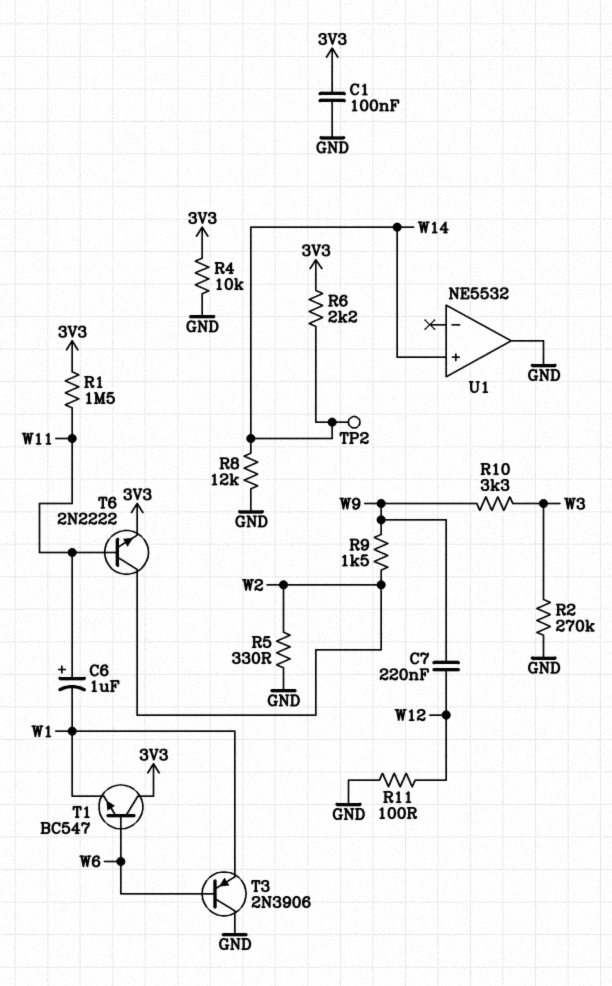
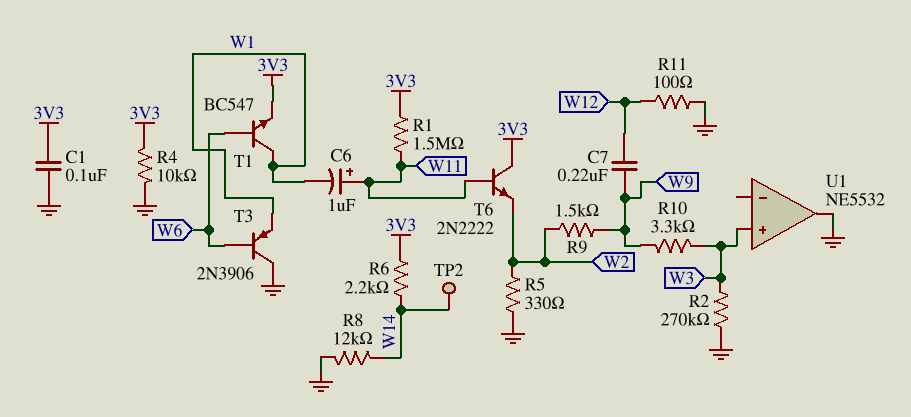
T1: NPN BC547 (B W6, C 3V3, E W1) -> NPN BC547 (B W6, C W1, E 3V3)
T6: NPN 2N2222 (B W11, C W2, E 3V3) -> NPN 2N2222 (B W11, C 3V3, E W2)
U1 pin in+: W14 -> W3

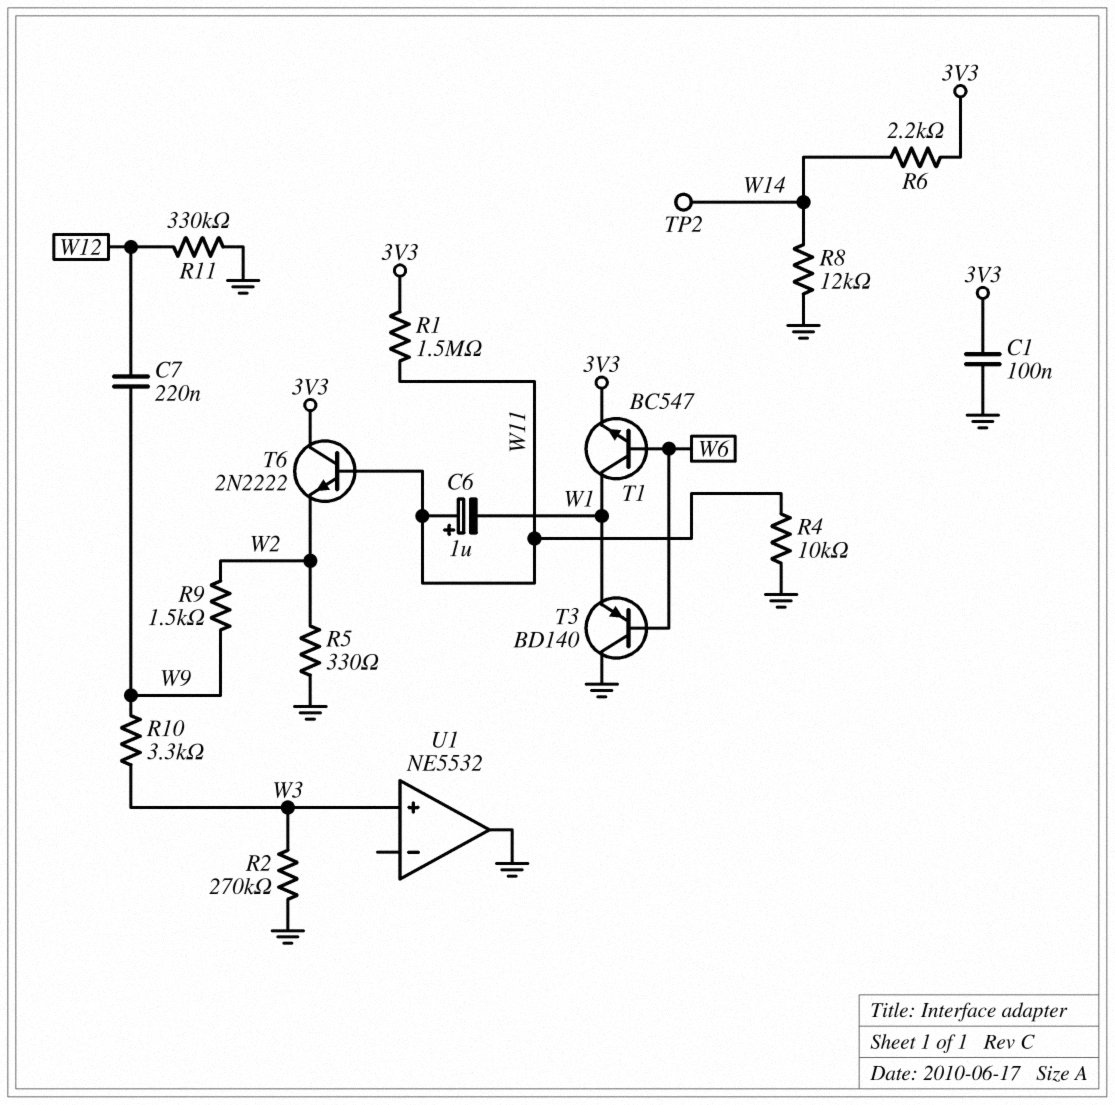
R4: 10k (3V3, GND) -> 10k (GND, W11)
R11: 100 (GND, W12) -> 330k (GND, W12)
T3: PNP 2N3906 (B W6, C GND, E W1) -> PNP BD140 (B W6, C GND, E W1)

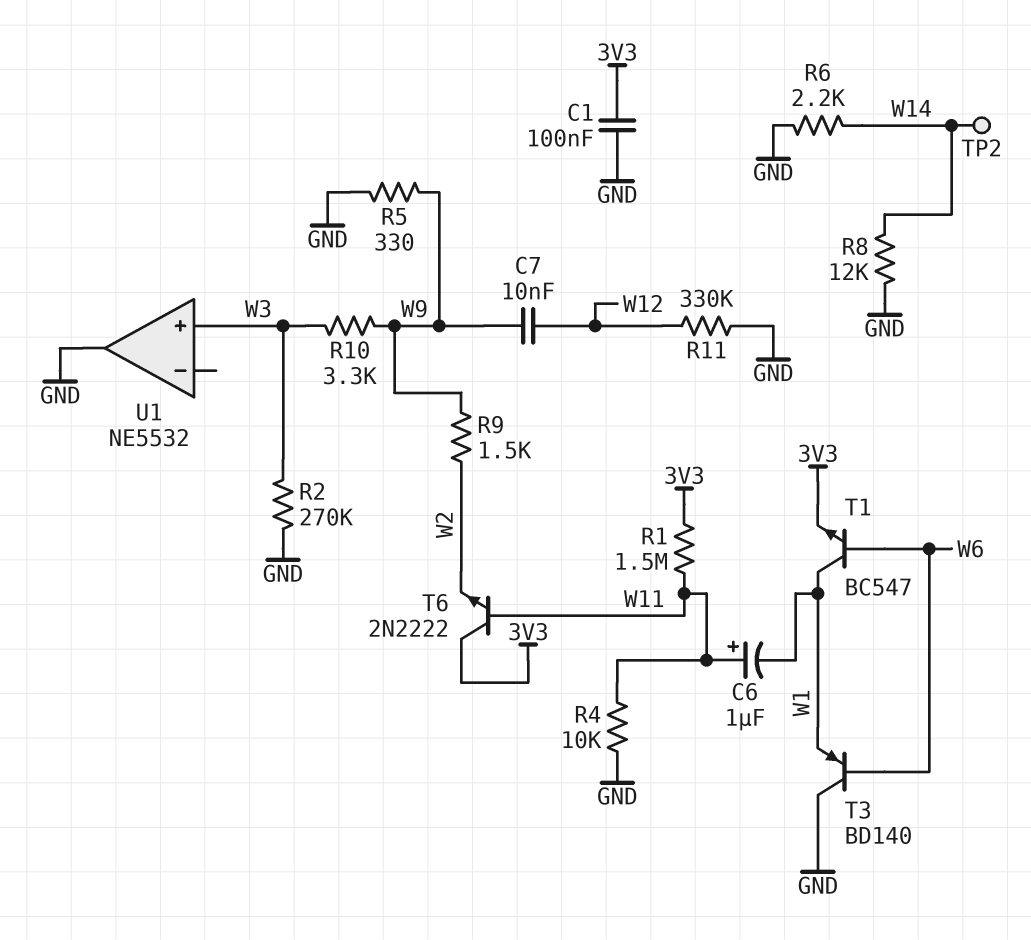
C7: 220nF (W9, W12) -> 10nF (W9, W12)
R5: 330 (GND, W2) -> 330 (GND, W9)
R6: 2.2k (3V3, W14) -> 2.2k (GND, W14)

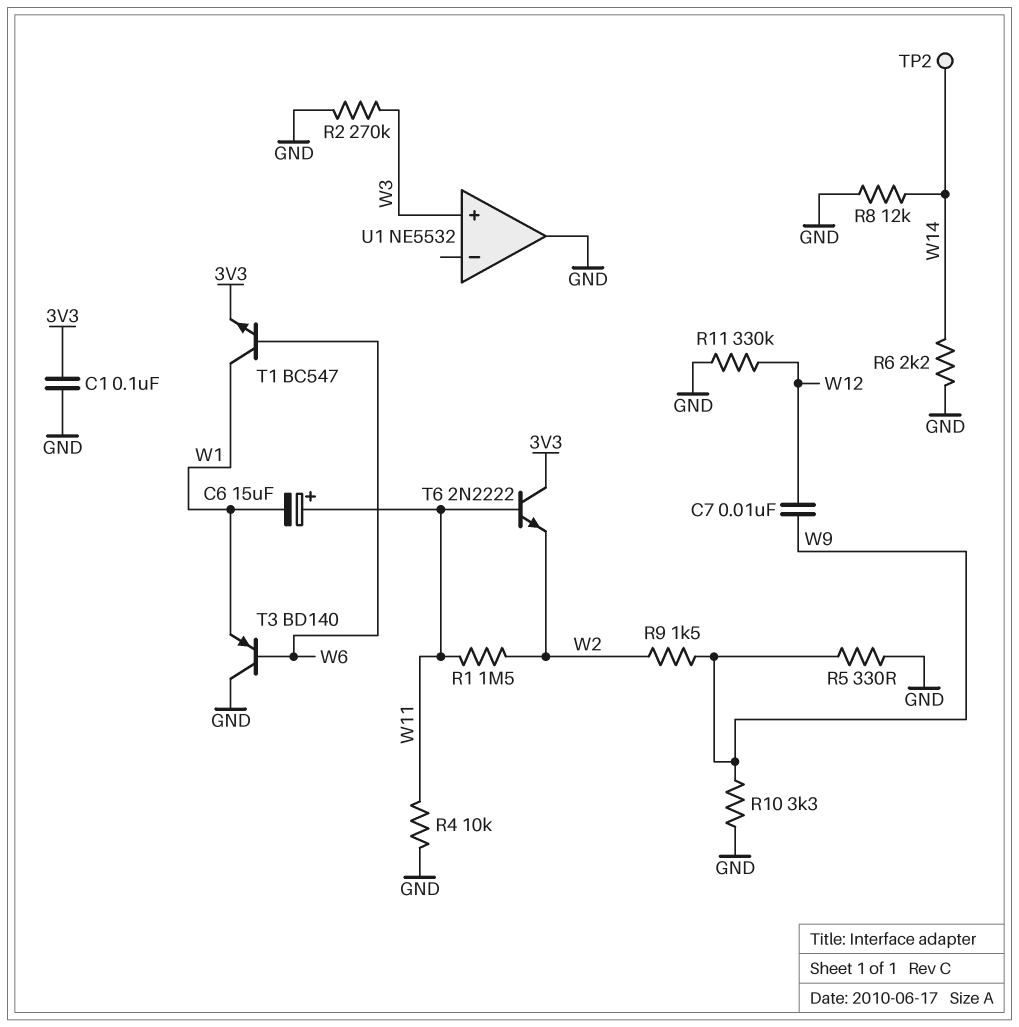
C6: 1uF (plus W11, minus W1) -> 15uF (plus W11, minus W1)
R1: 1.5M (3V3, W11) -> 1.5M (W2, W11)
R10: 3.3k (W3, W9) -> 3.3k (GND, W9)

